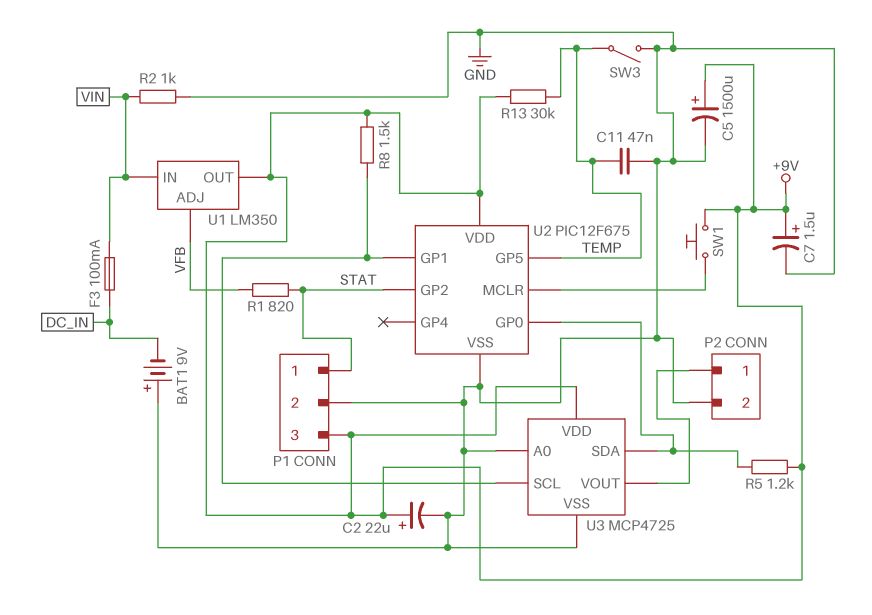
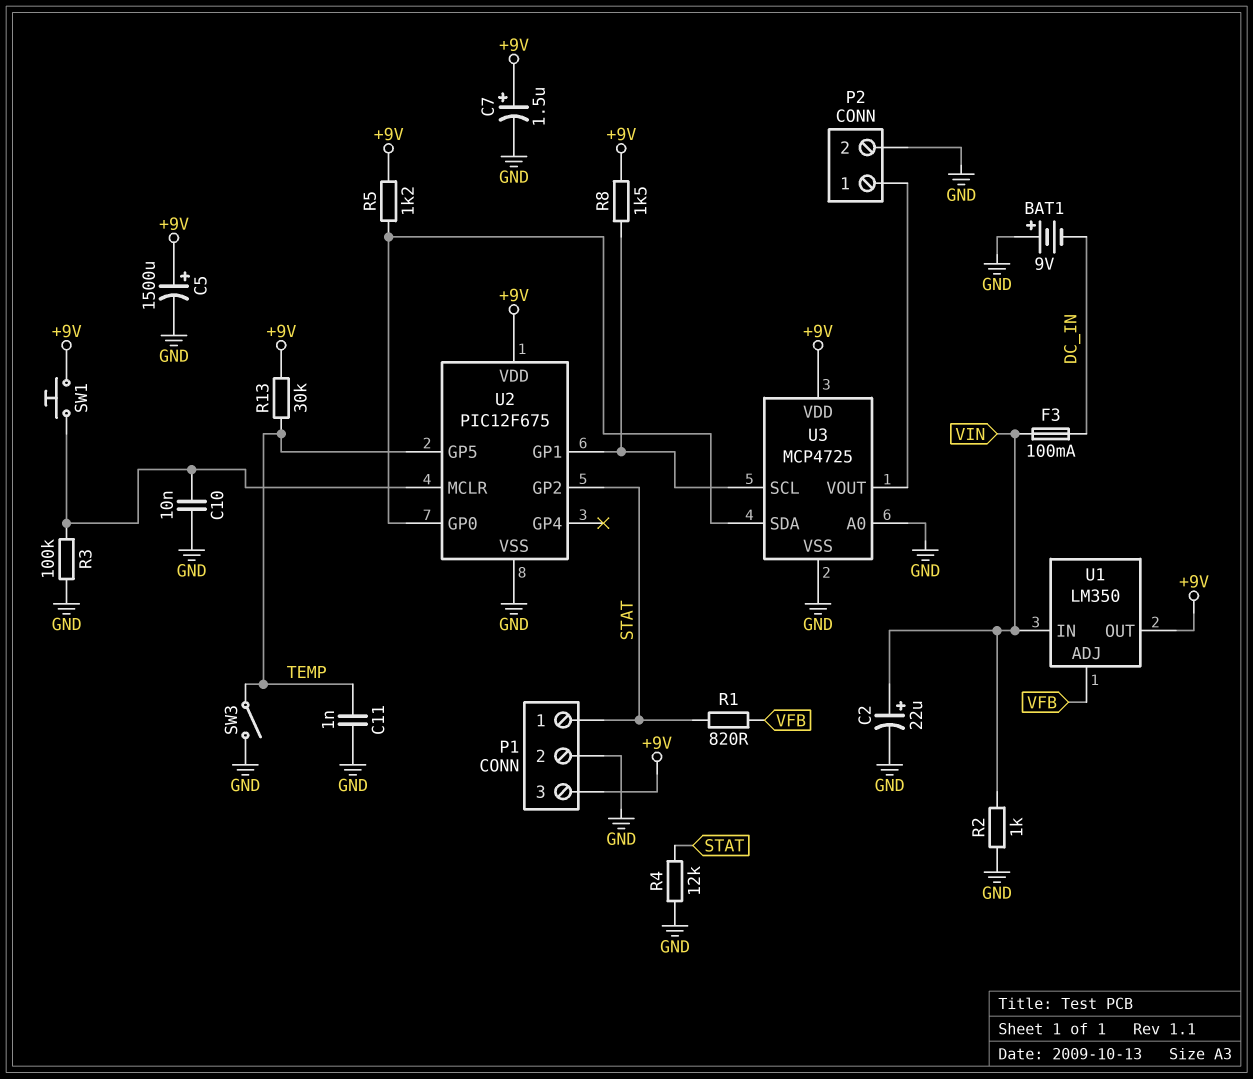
C2: 22uF (plus +9V, minus GND) -> 22uF (plus VIN, minus GND)
C10: none -> 10nF (GND, U2/MCLR)
C11: 47nF (GND, TEMP) -> 1nF (GND, TEMP)
R3: none -> 100k (GND, U2/MCLR)
R4: none -> 12k (GND, STAT)

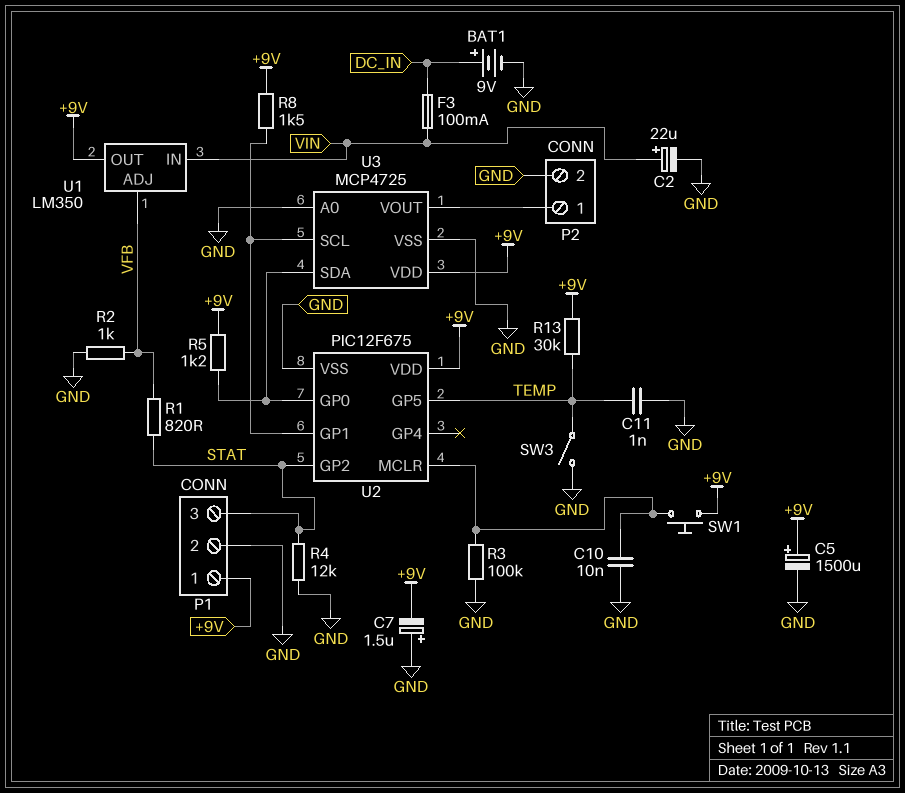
BAT1: 9V (plus GND, minus DC_IN) -> 9V (plus DC_IN, minus GND)
C7: 1.5uF (plus +9V, minus GND) -> 1.5uF (plus GND, minus +9V)
P1 pin 1: STAT -> +9V
P1 pin 3: +9V -> STAT
R2: 1k (GND, VIN) -> 1k (GND, VFB)

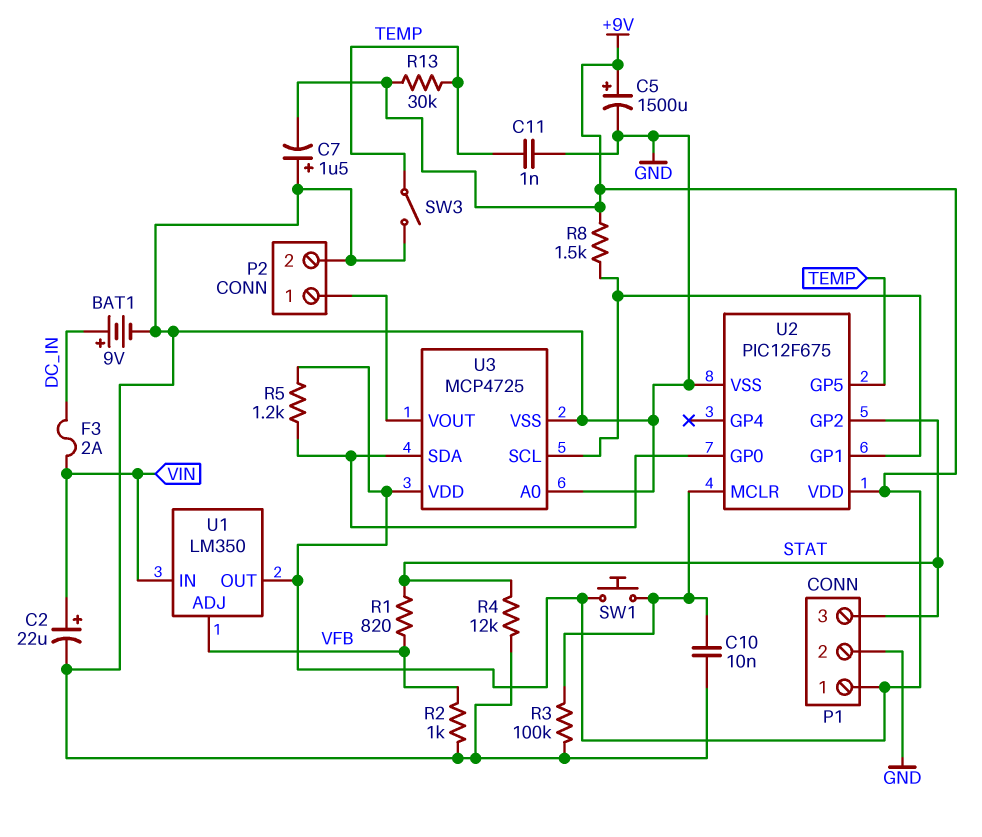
F3: 100mA (DC_IN, VIN) -> 2A (DC_IN, VIN)

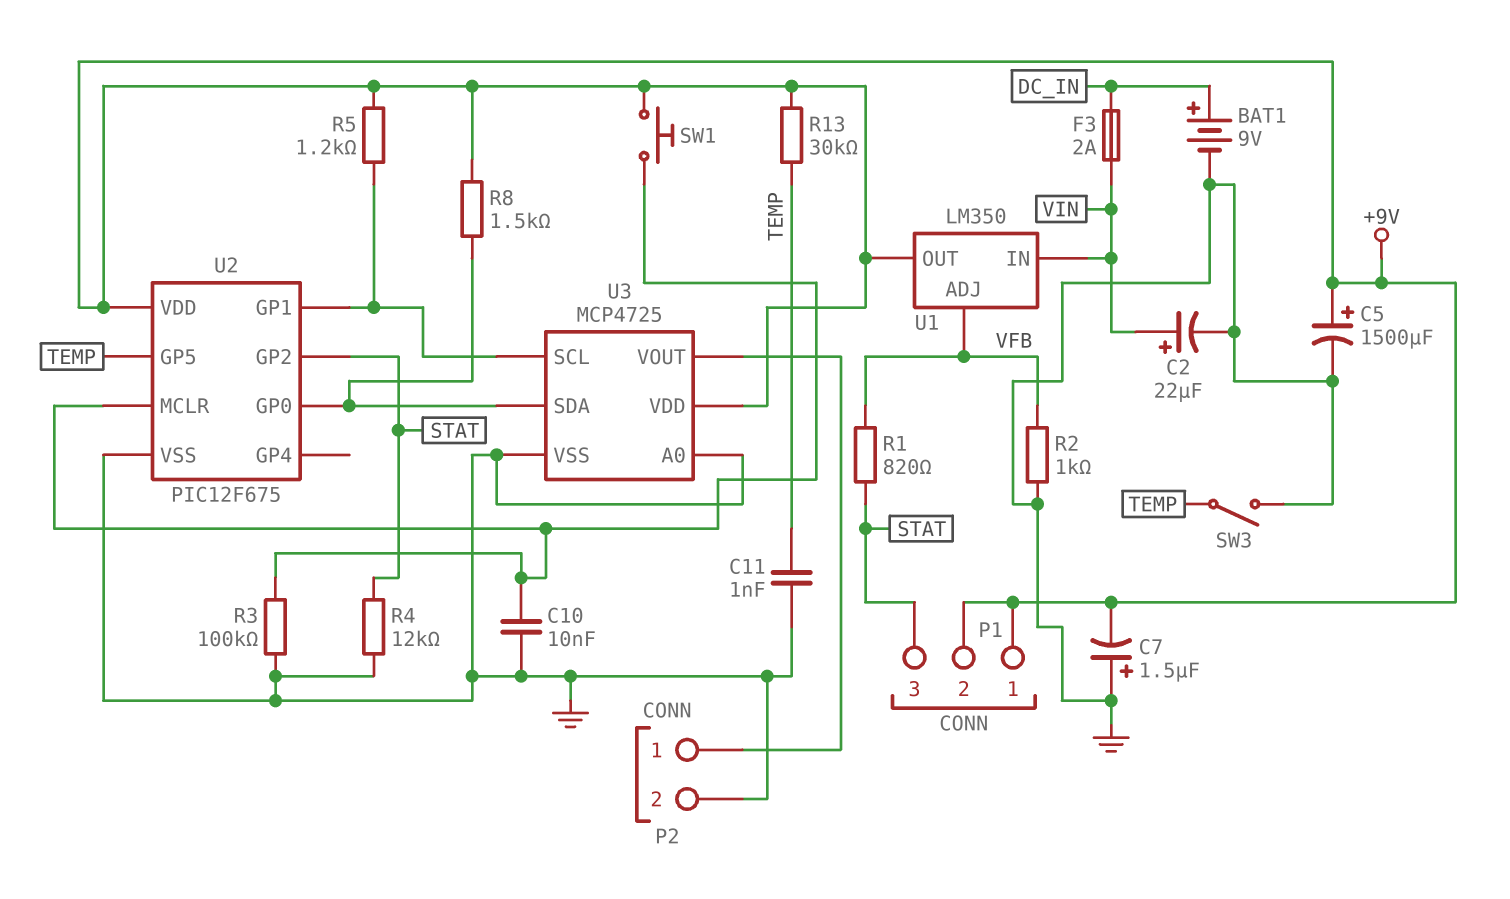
P1 pin 2: GND -> +9V
R5: 1.2k (+9V, U2/GP0) -> 1.2k (+9V, U2/GP1)
R8: 1.5k (+9V, U2/GP1) -> 1.5k (+9V, U2/GP0)

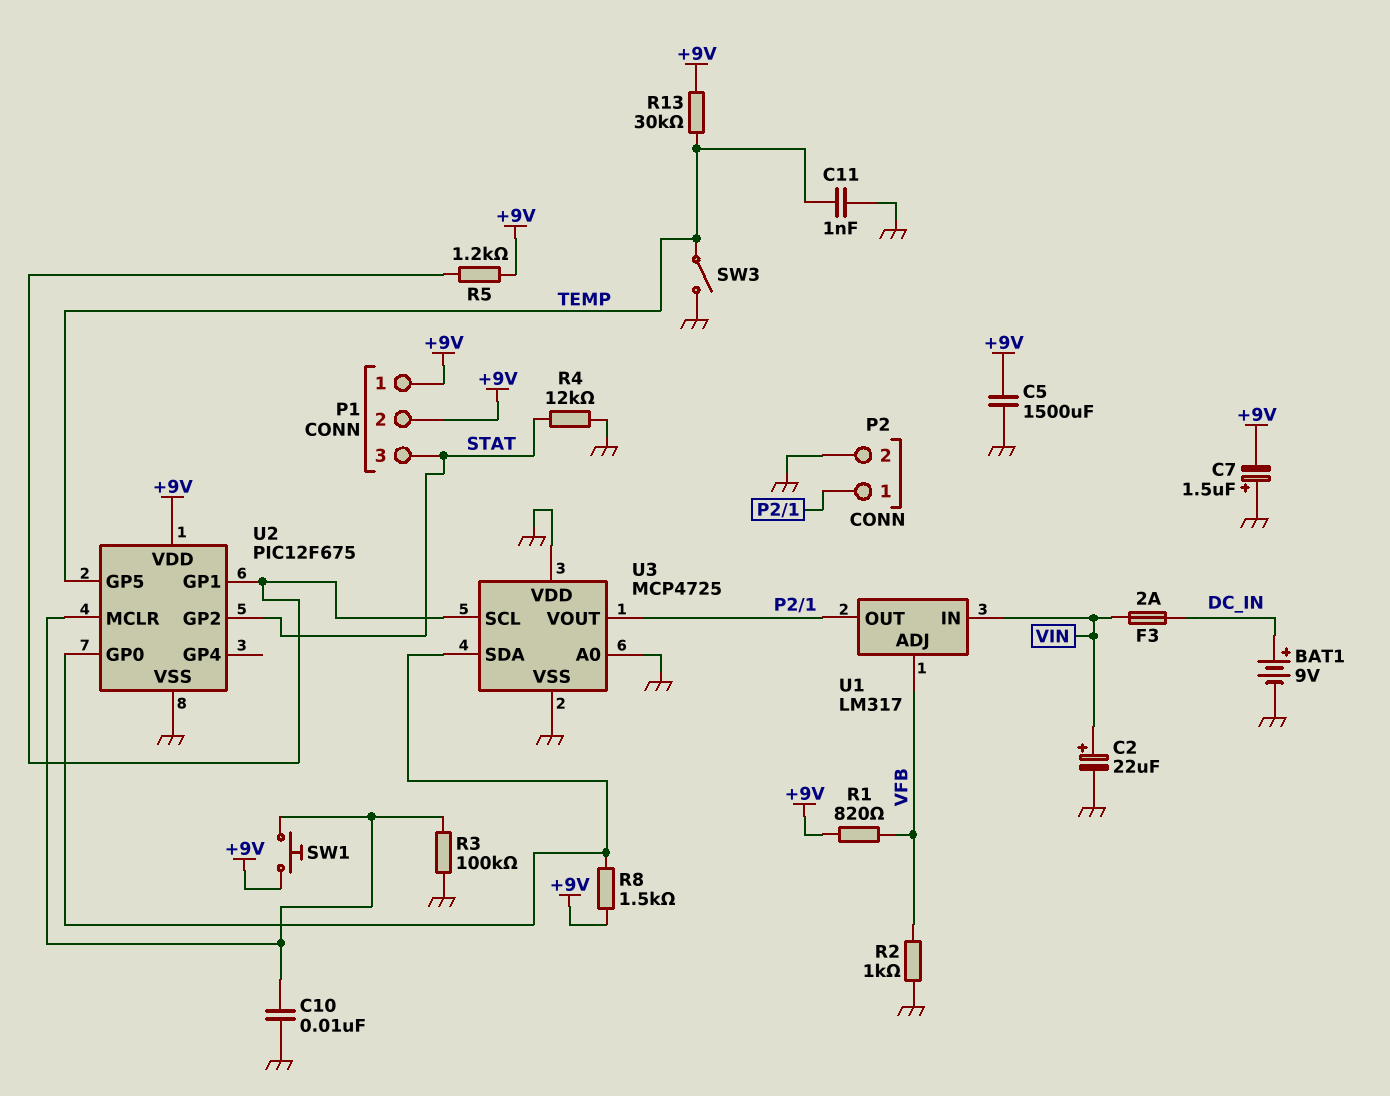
C5: 1500uF (plus +9V, minus GND) -> 1500uF (+9V, GND)
R1: 820 (STAT, VFB) -> 820 (+9V, VFB)
U1: LM350 -> LM317
U1 pin OUT: +9V -> P2/1
U3 pin VDD: +9V -> GND

